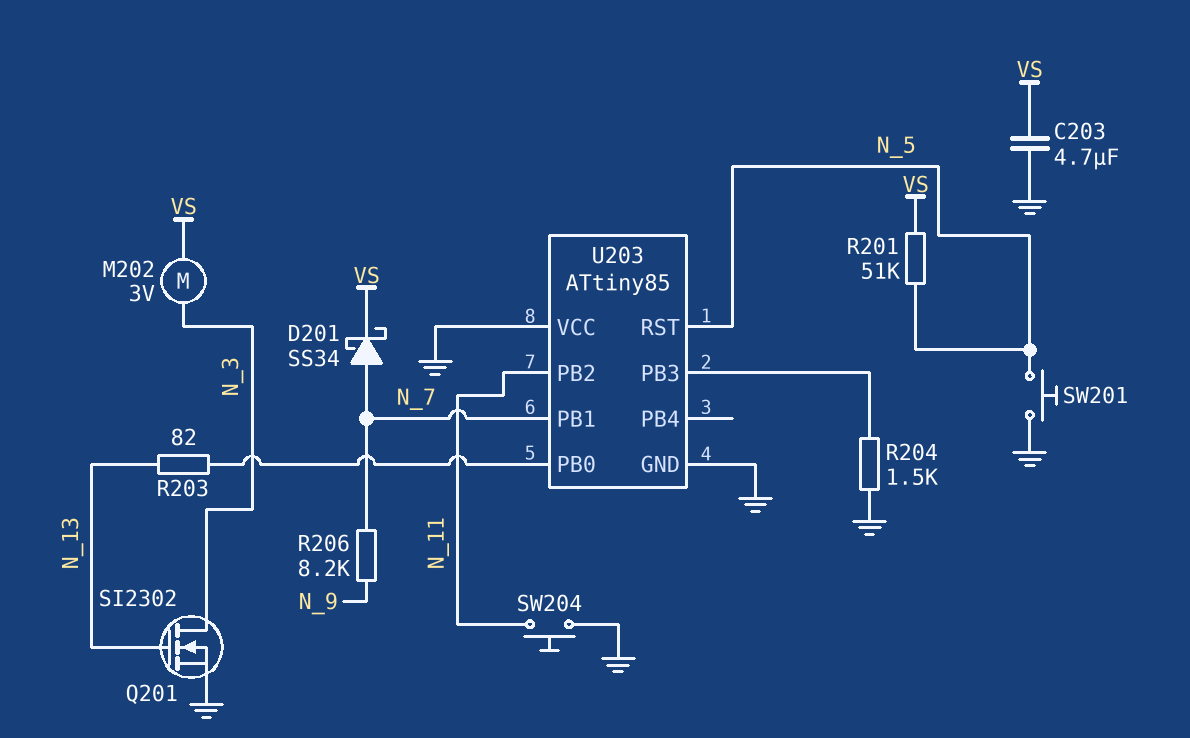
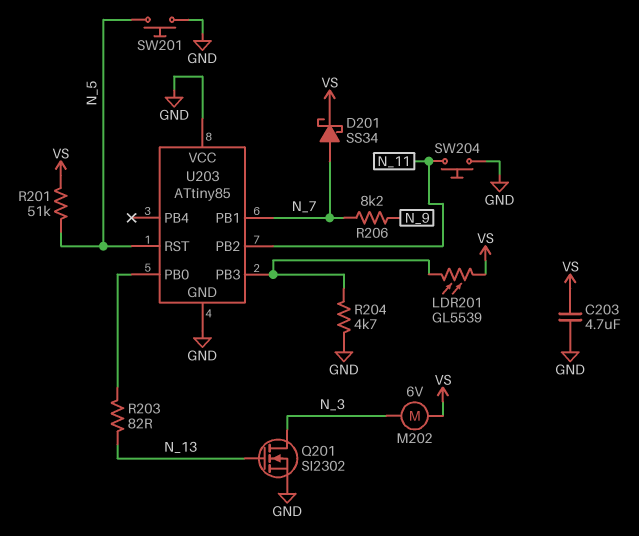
LDR201: none -> GL5539 (U203/PB3, VS)
M202: motor 3V (N_3, VS) -> motor 6V (N_3, VS)
R204: 1.5k (GND, U203/PB3) -> 4.7k (GND, U203/PB3)

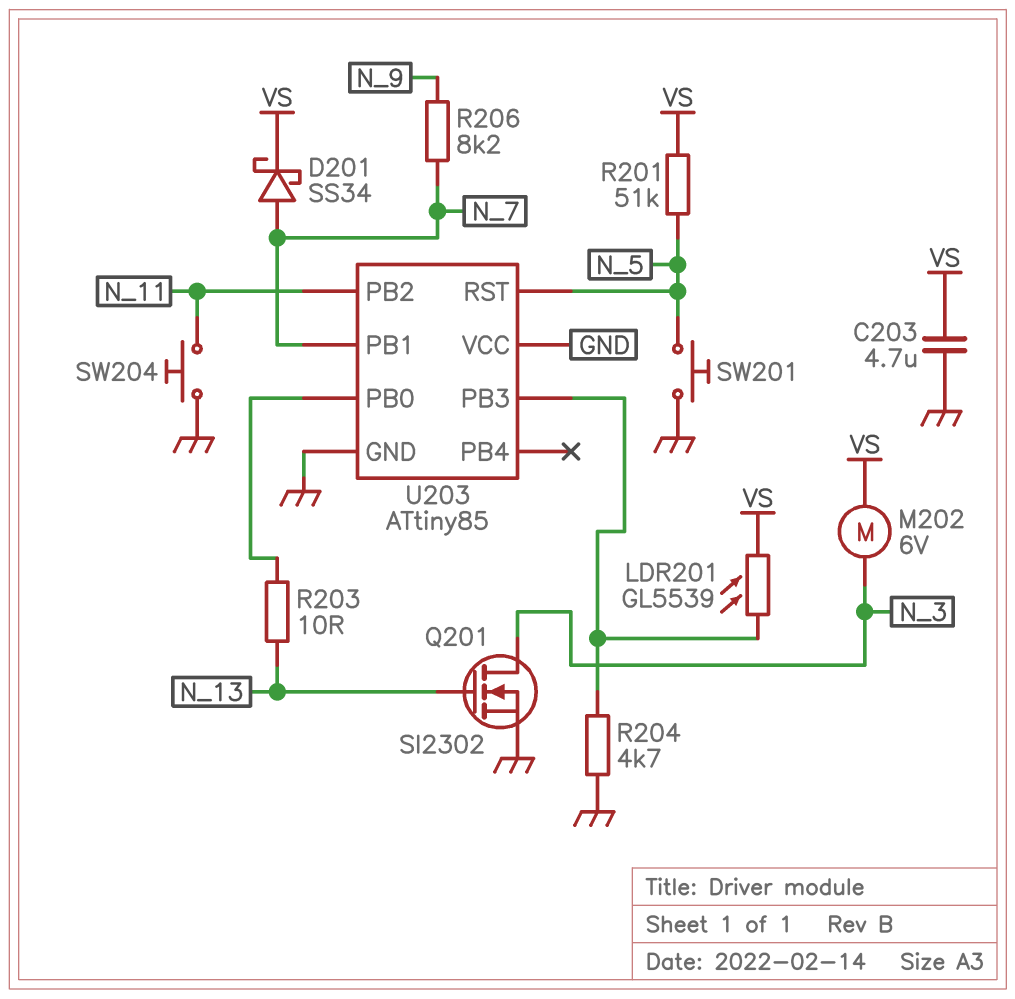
R203: 82 (N_13, U203/PB0) -> 10 (N_13, U203/PB0)

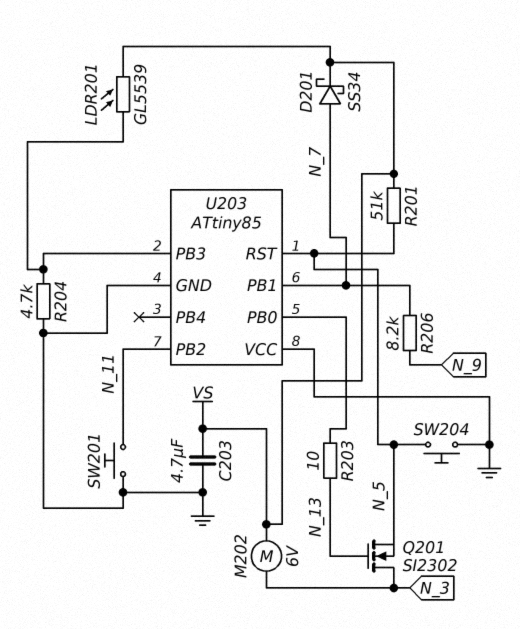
Q201: NMOS SI2302 (G N_13, D N_3, S GND) -> NMOS SI2302 (G N_13, D N_3, S N_5)
SW201: button (GND, N_5) -> button (GND, N_11)
SW204: button (GND, N_11) -> button (GND, N_5)

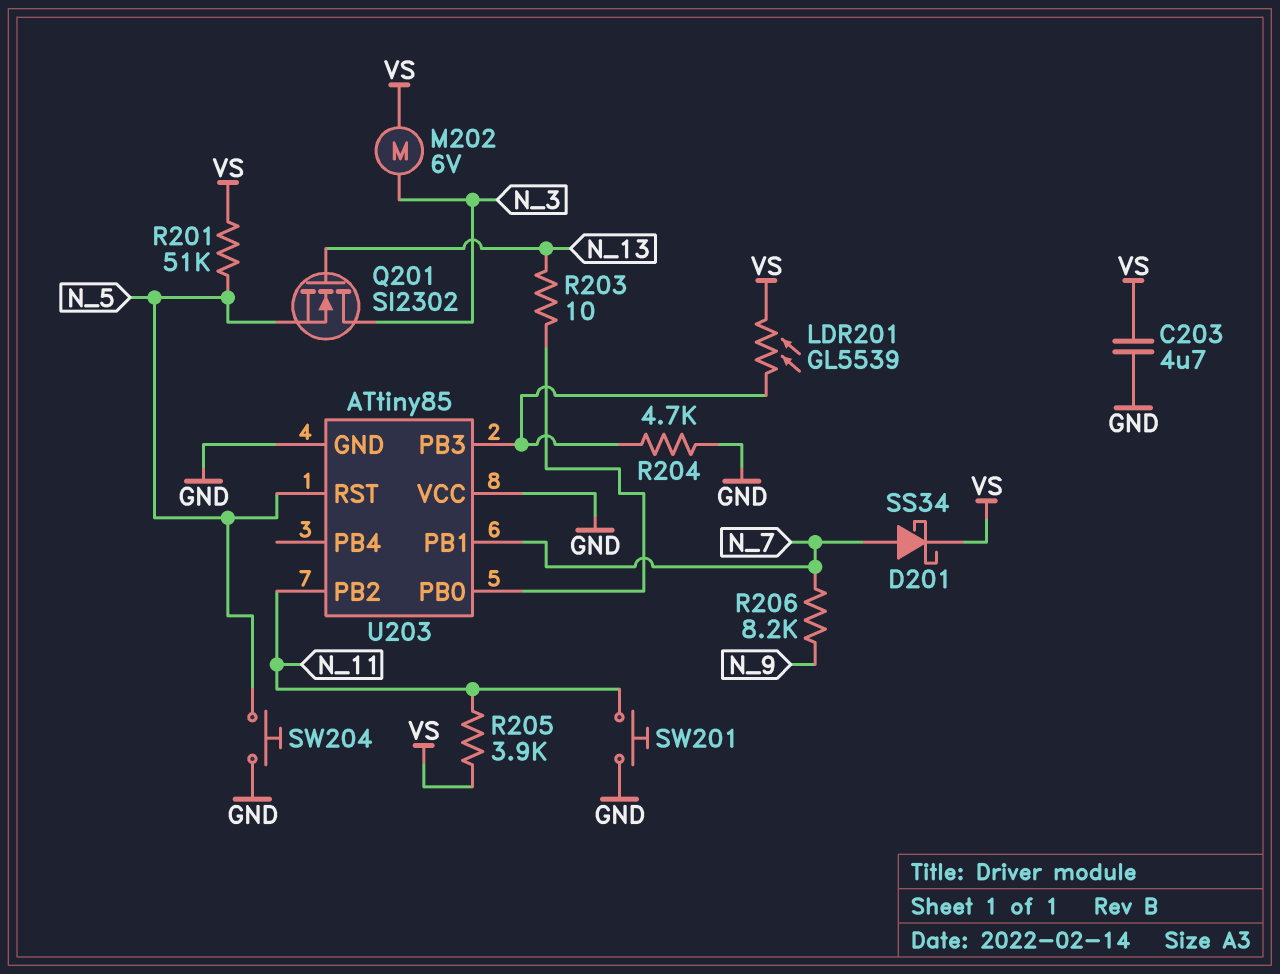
R205: none -> 3.9k (N_11, VS)

